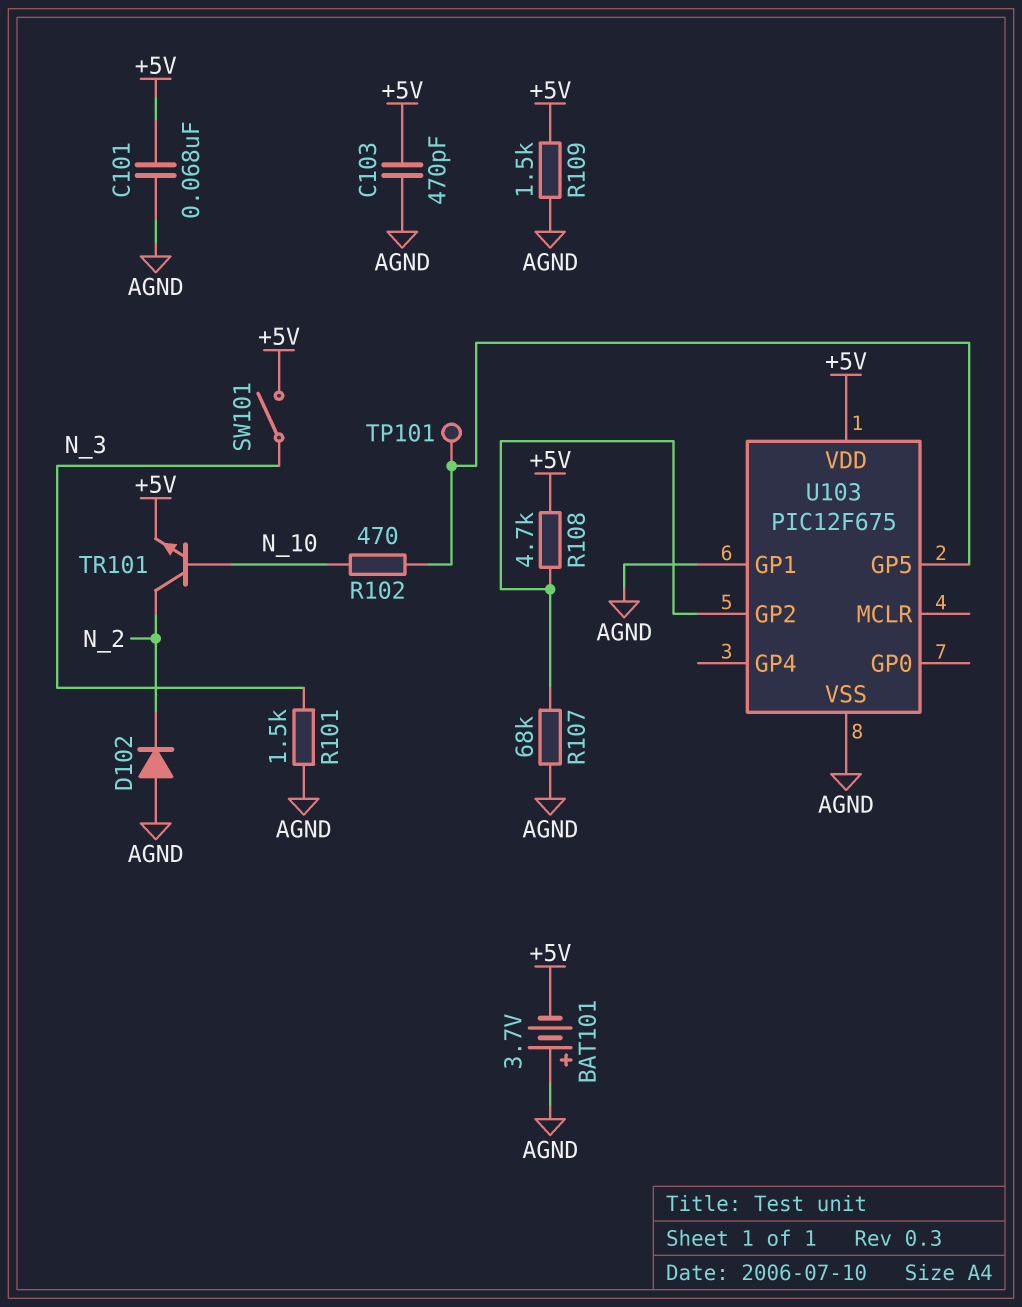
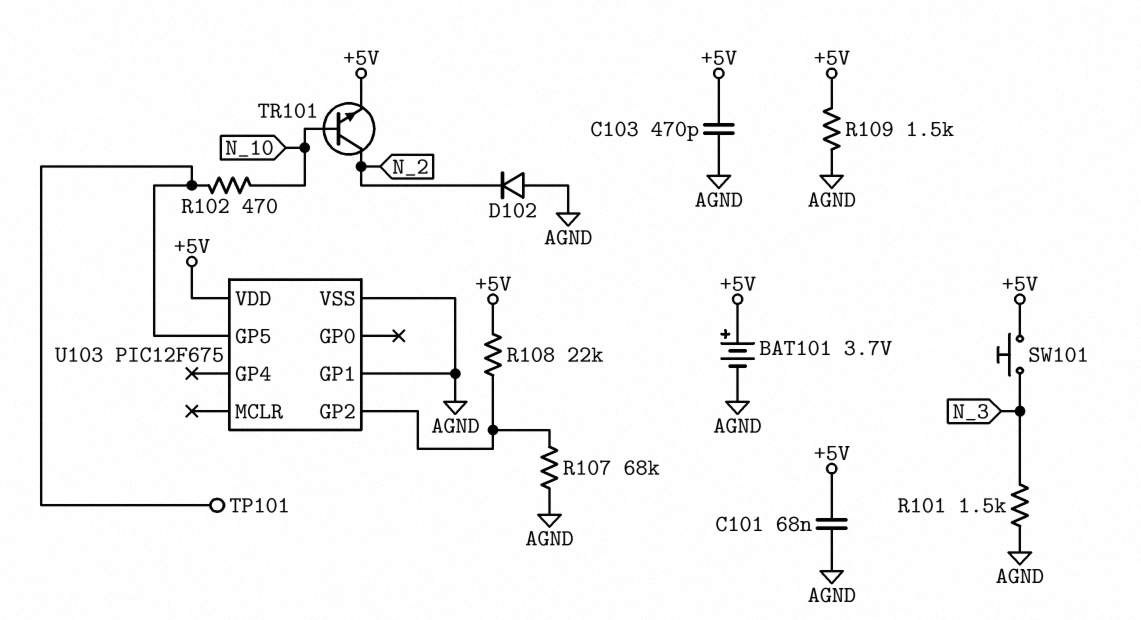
BAT101: 3.7V (plus AGND, minus +5V) -> 3.7V (plus +5V, minus AGND)
R108: 4.7k (+5V, U103/GP2) -> 22k (+5V, U103/GP2)
SW101: switch (+5V, N_3) -> button (+5V, N_3)

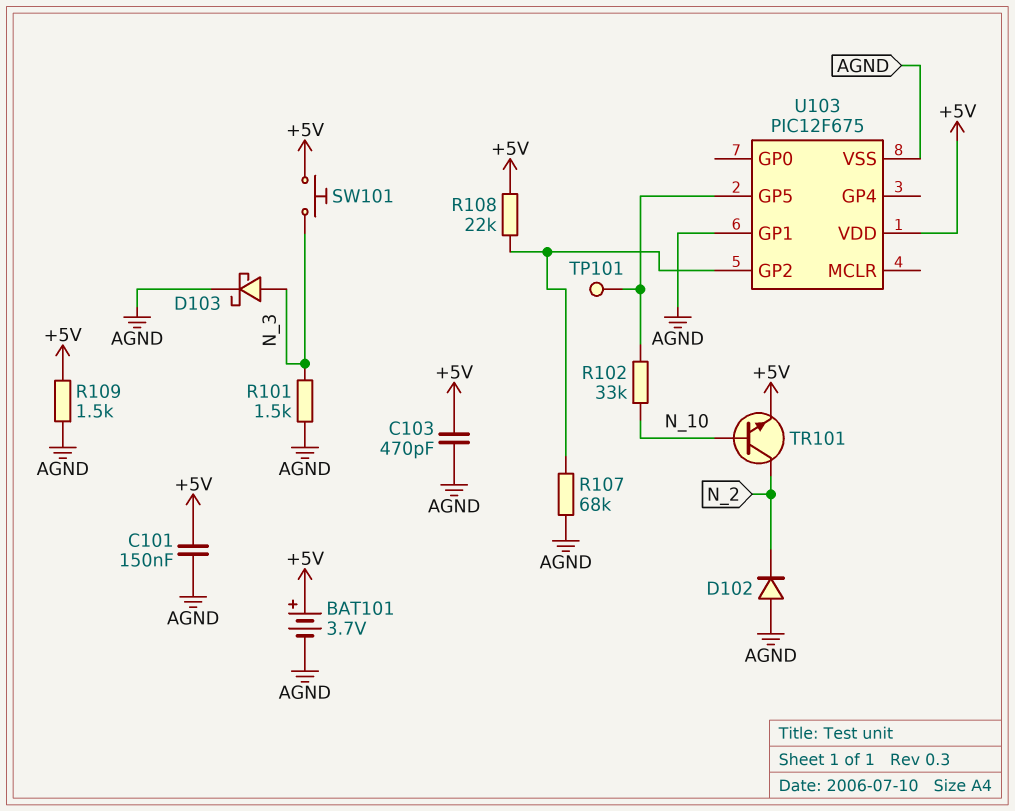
C101: 68nF (+5V, AGND) -> 150nF (+5V, AGND)
D103: none -> schottky (A N_3, K AGND)
R102: 470 (N_10, U103/GP5) -> 33k (N_10, U103/GP5)

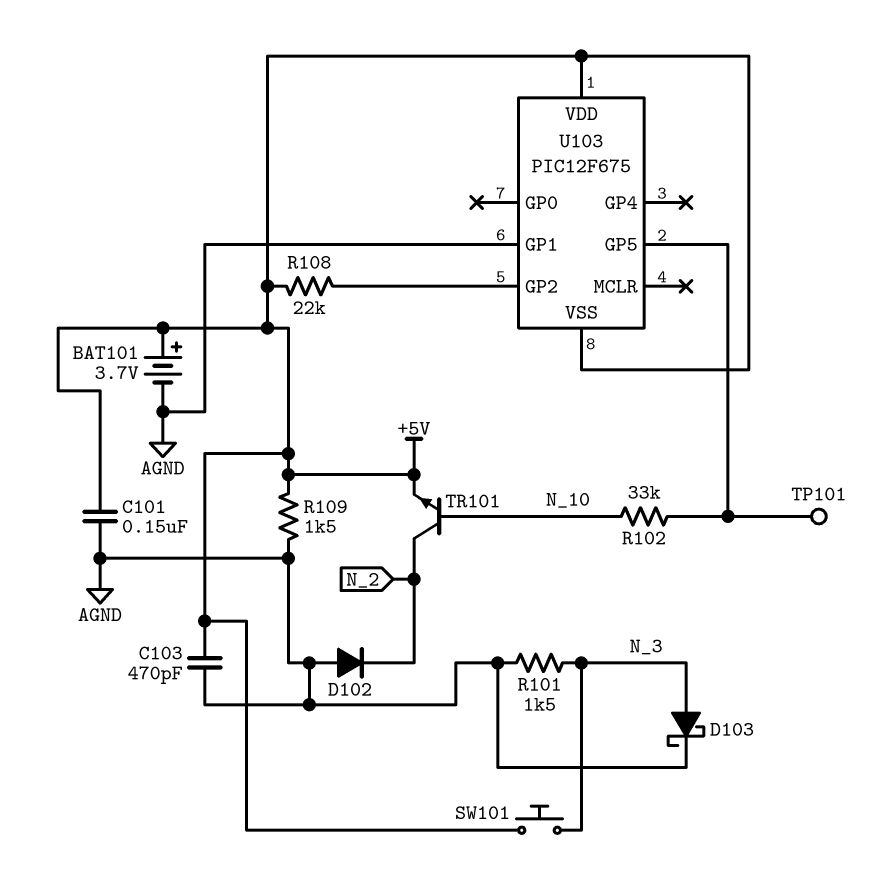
R107: 68k (AGND, U103/GP2) -> none
U103 pin VSS: AGND -> +5V

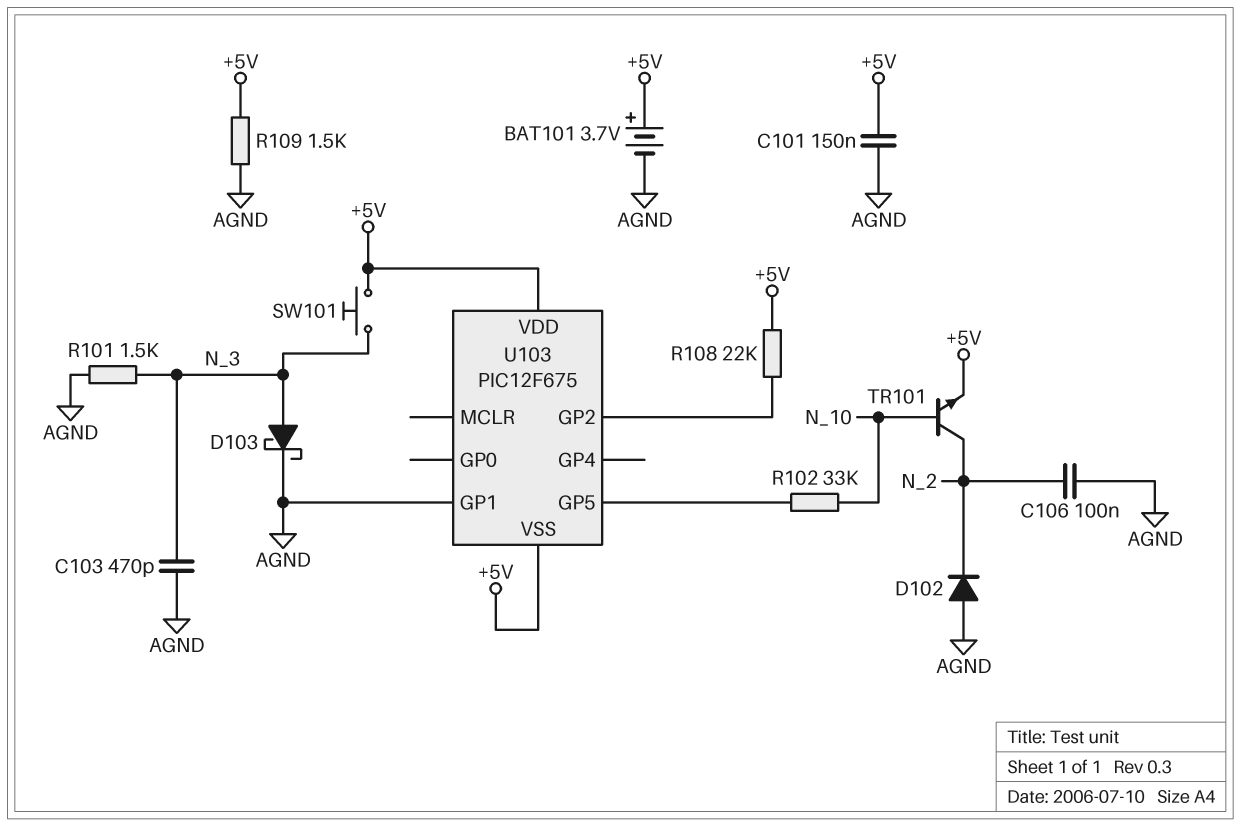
C103: 470pF (+5V, AGND) -> 470pF (AGND, N_3)
C106: none -> 100nF (AGND, N_2)
TP101: test point (U103/GP5) -> none

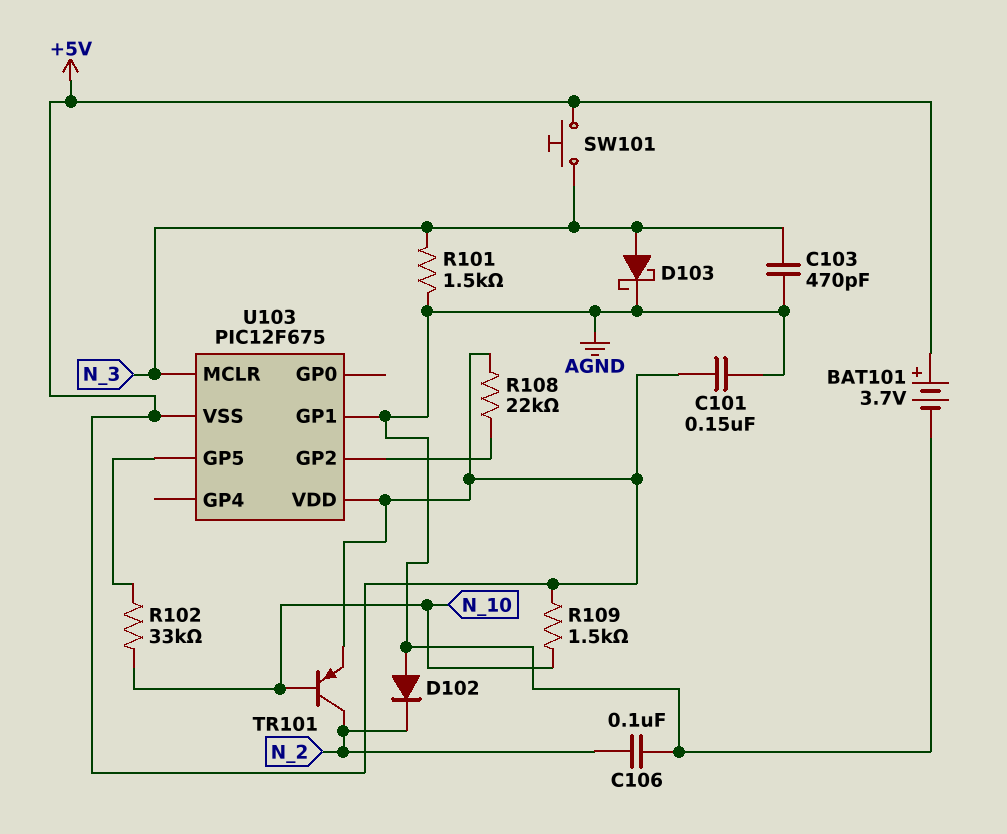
R109: 1.5k (+5V, AGND) -> 1.5k (+5V, N_10)
TR101: NPN (B N_10, C N_2, E +5V) -> PNP (B N_10, C N_2, E +5V)
U103 pin MCLR: none -> N_3

